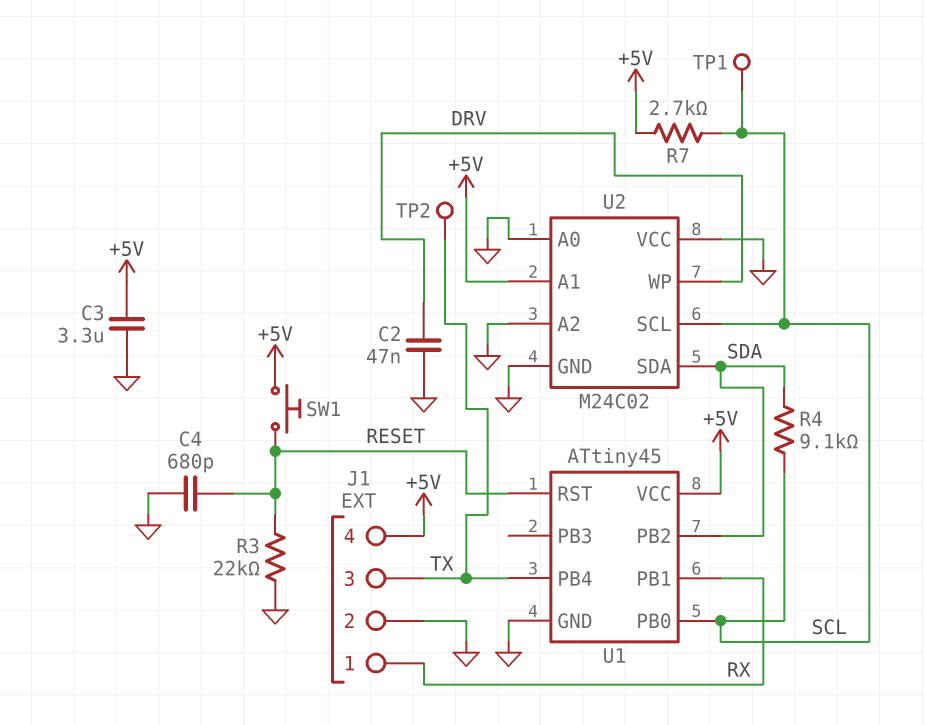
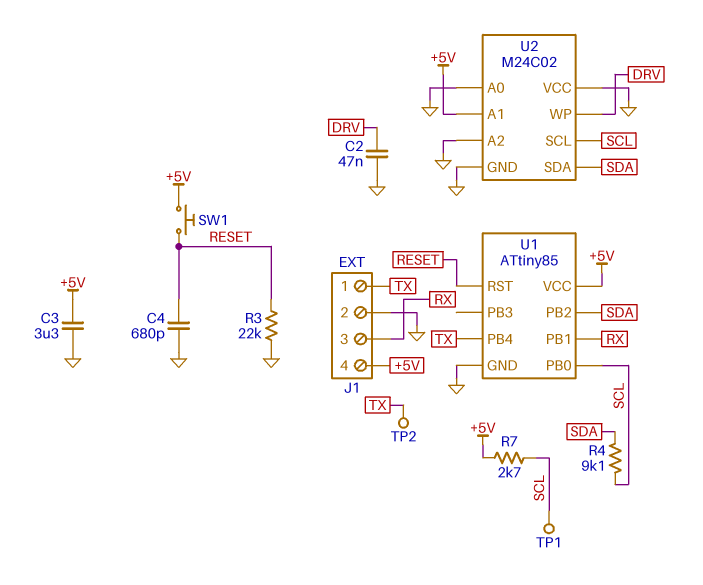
J1 pin 1: RX -> TX
J1 pin 3: TX -> RX
U1: ATtiny45 -> ATtiny85

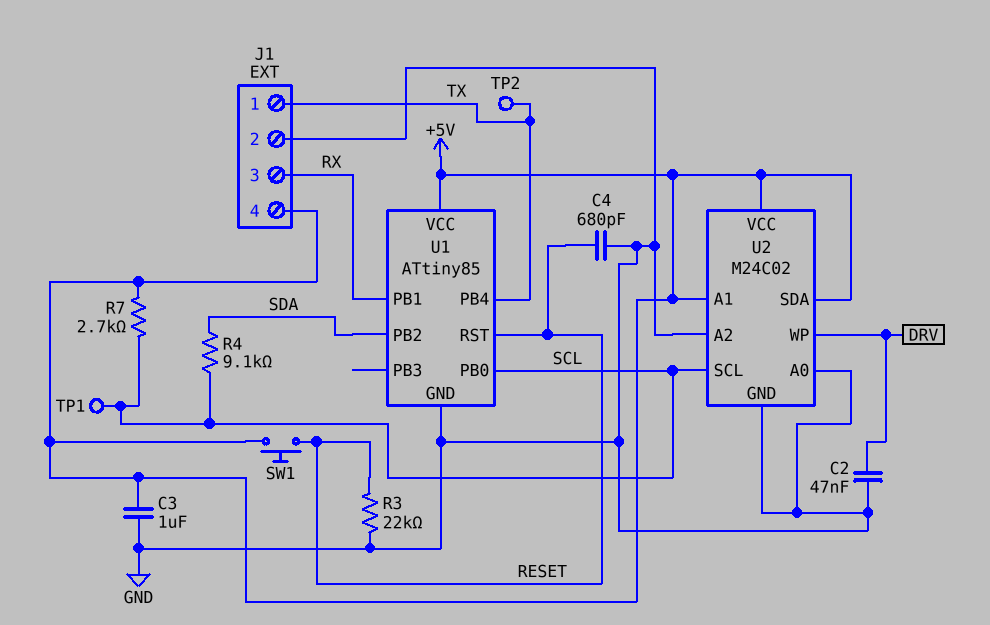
C3: 3.3uF (+5V, GND) -> 1uF (+5V, GND)
U2 pin SDA: SDA -> +5V
U2 pin VCC: GND -> +5V

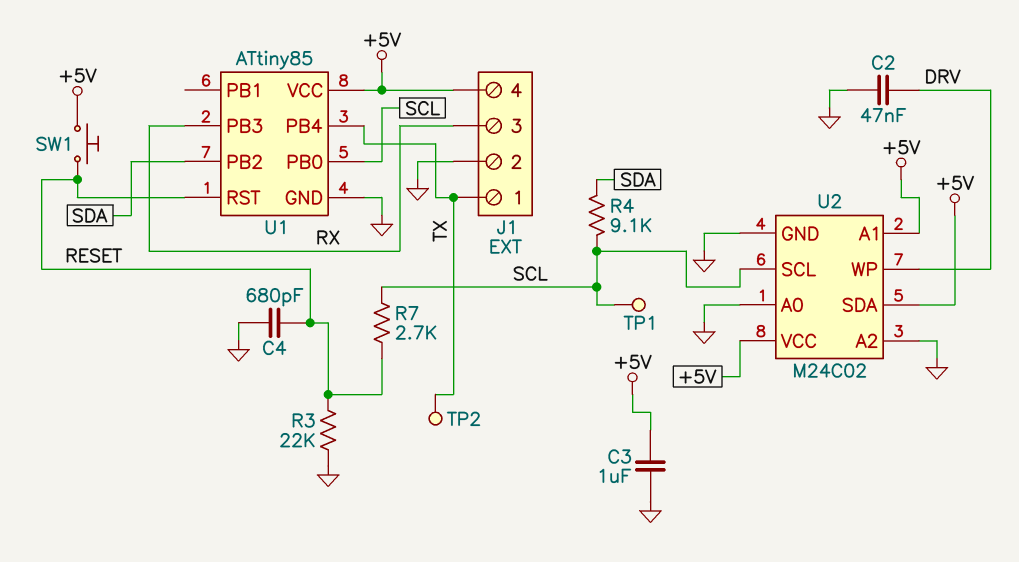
R7: 2.7k (+5V, SCL) -> 2.7k (RESET, SCL)
U1 pin PB1: RX -> none
U1 pin PB3: none -> RX

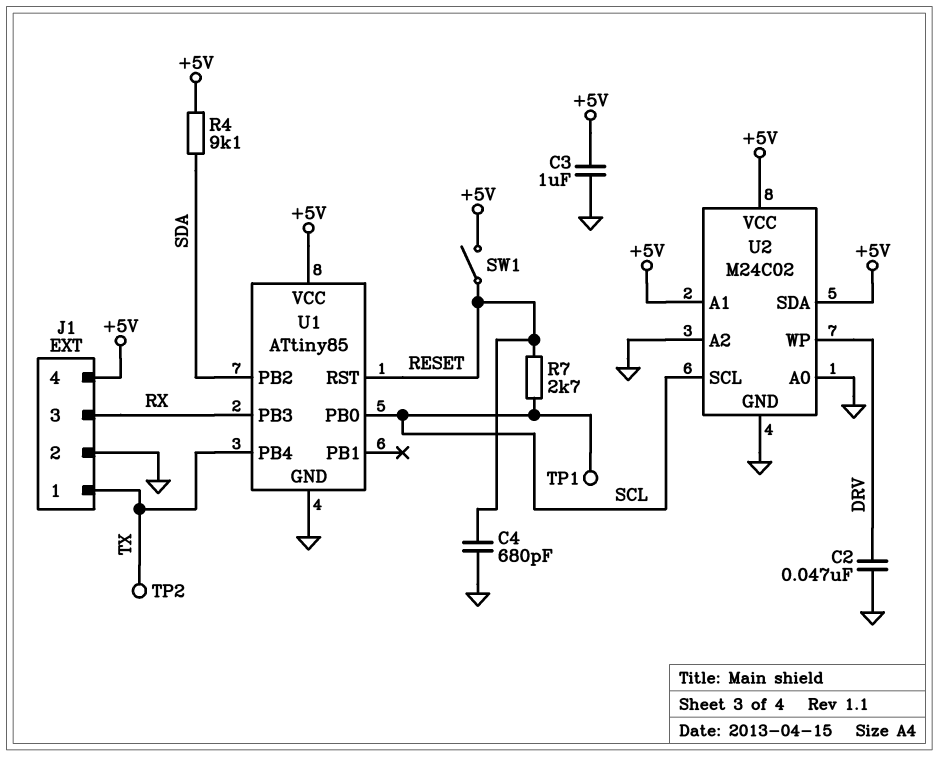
R3: 22k (GND, RESET) -> none
R4: 9.1k (SCL, SDA) -> 9.1k (+5V, SDA)
SW1: button (+5V, RESET) -> switch (+5V, RESET)

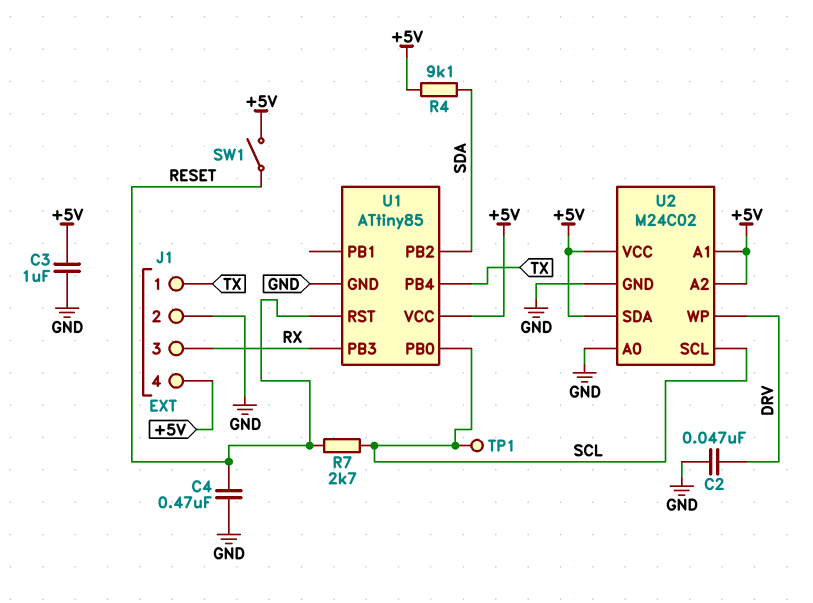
C4: 680pF (GND, RESET) -> 470nF (GND, RESET)
TP2: test point (TX) -> none
U2 pin A2: GND -> +5V

